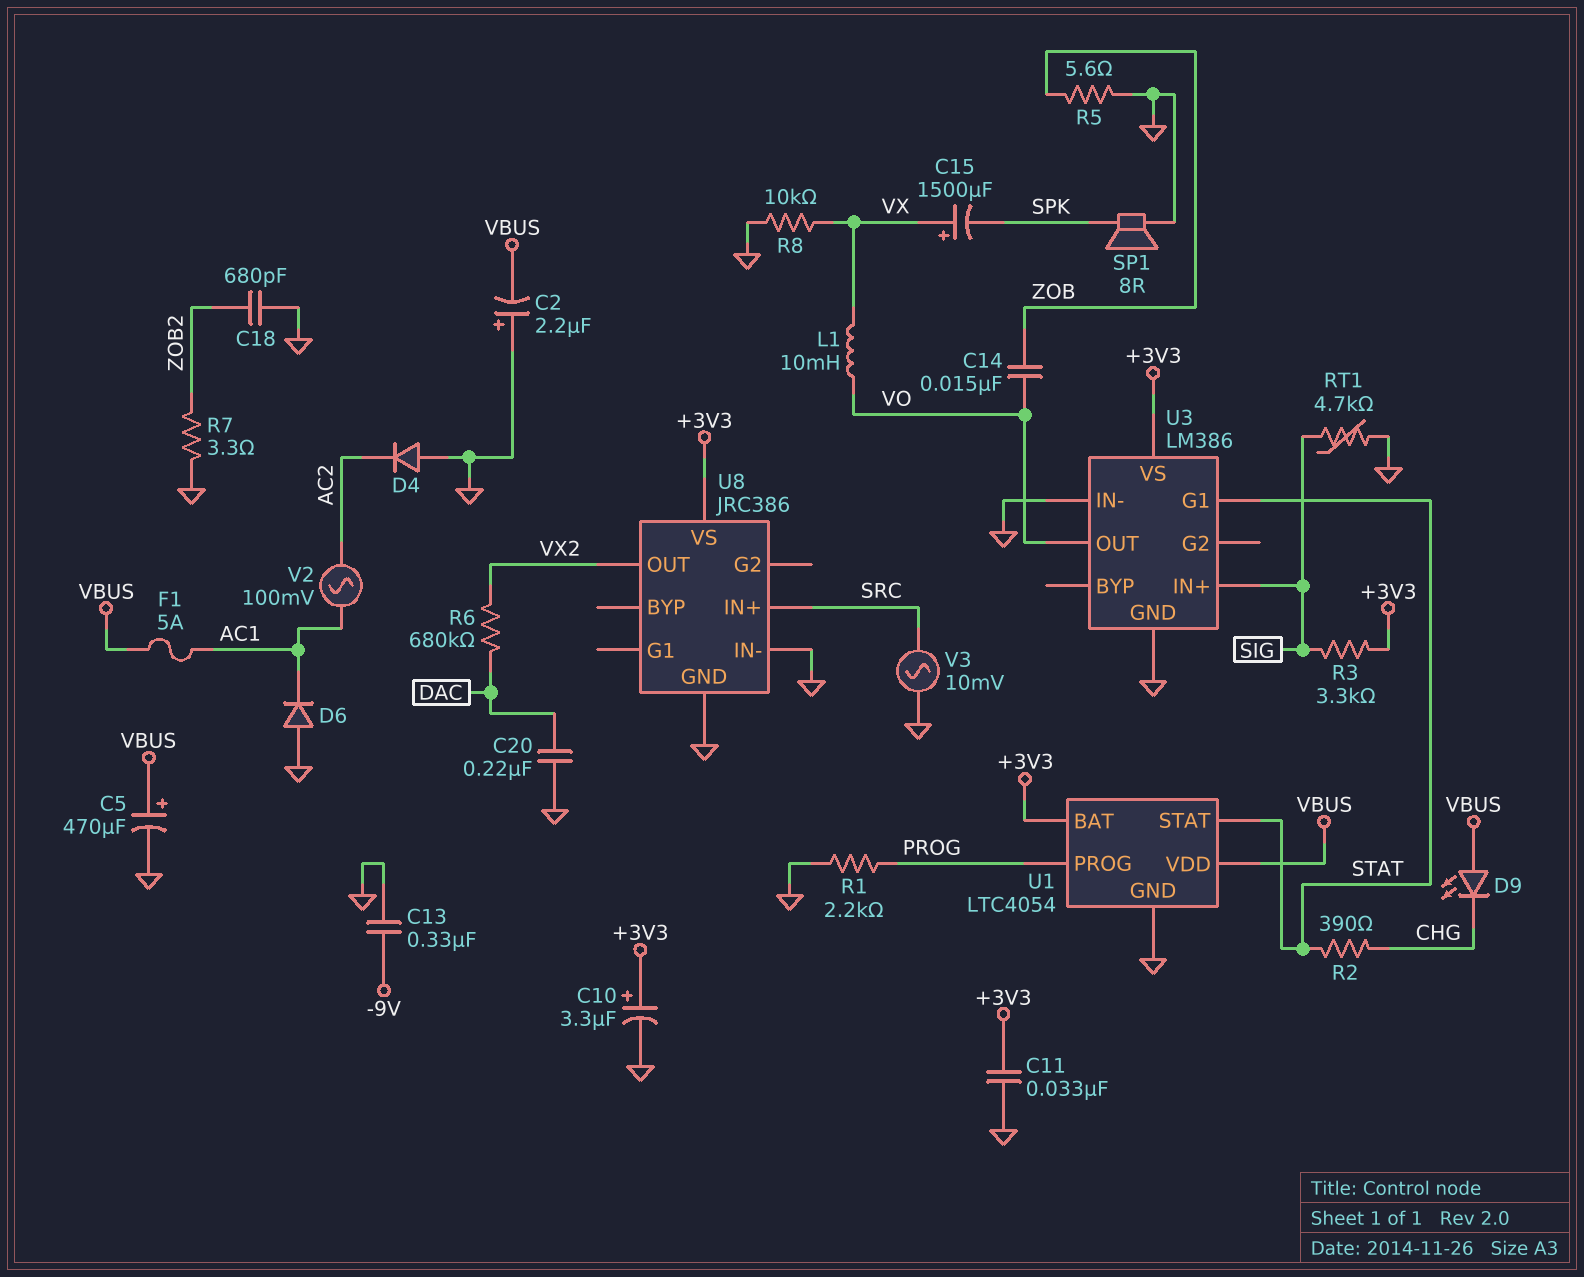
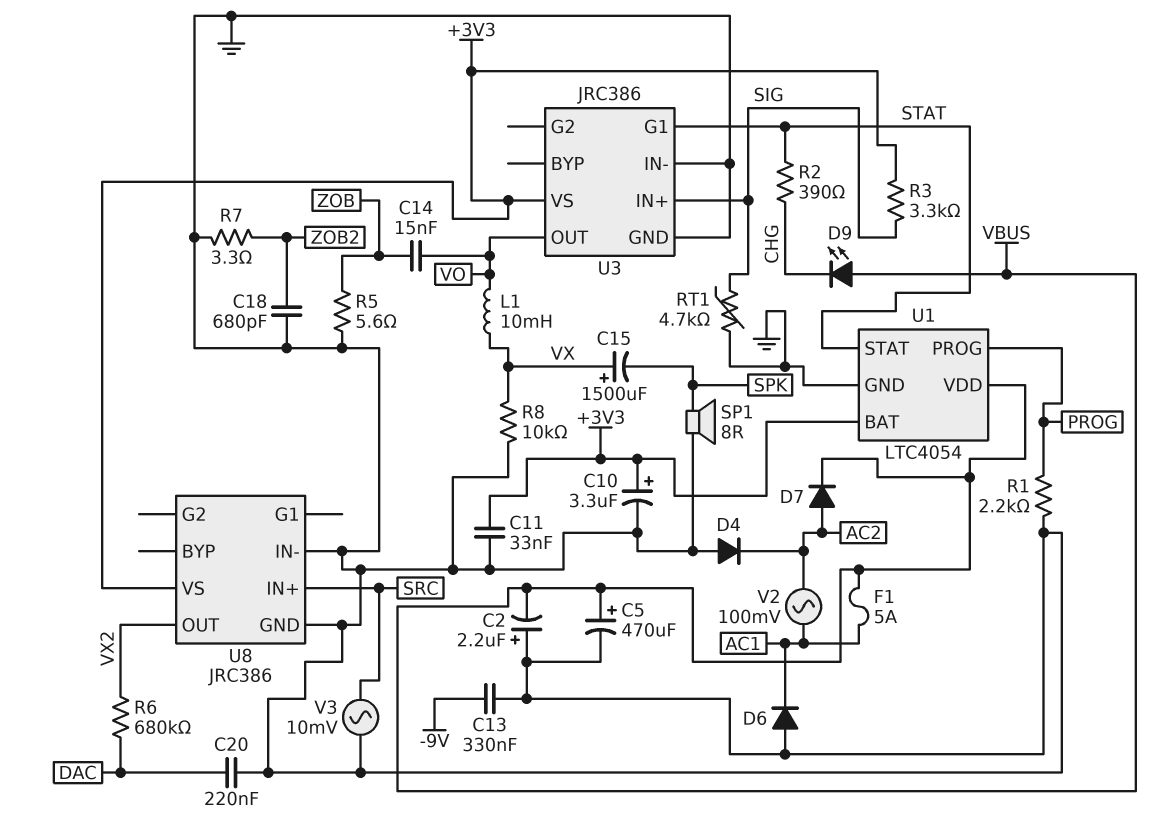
D7: none -> diode (A AC2, K VBUS)
U3: LM386 -> JRC386

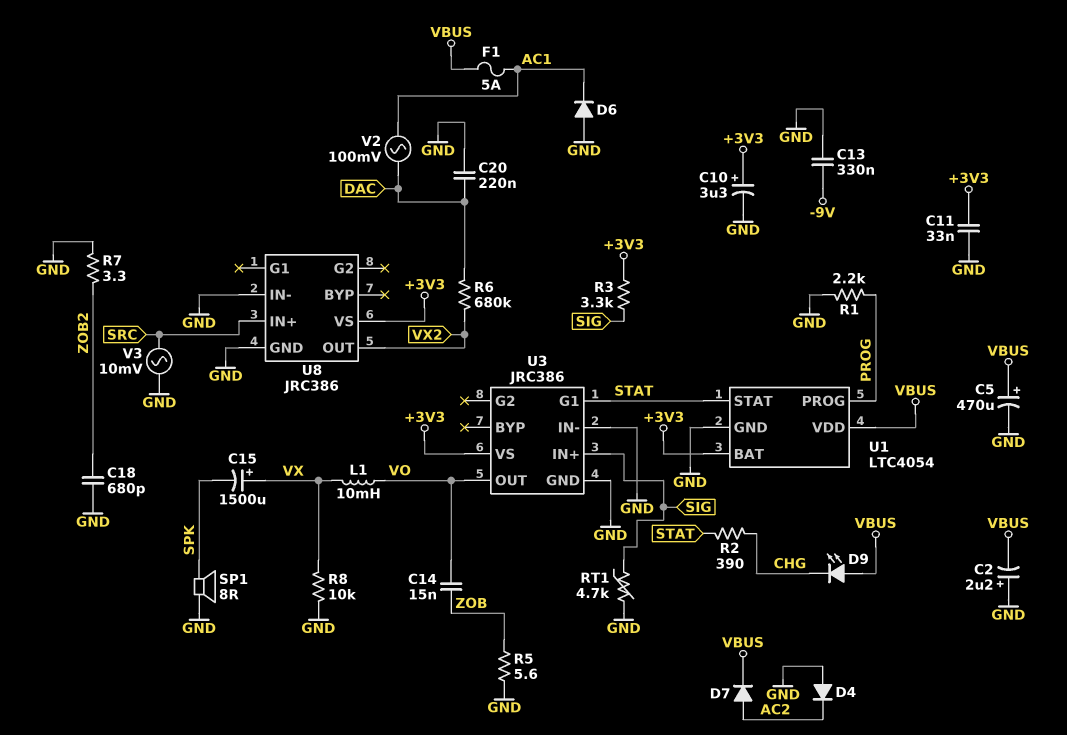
V2: AC 100mV (AC1, AC2) -> AC 100mV (AC1, DAC)

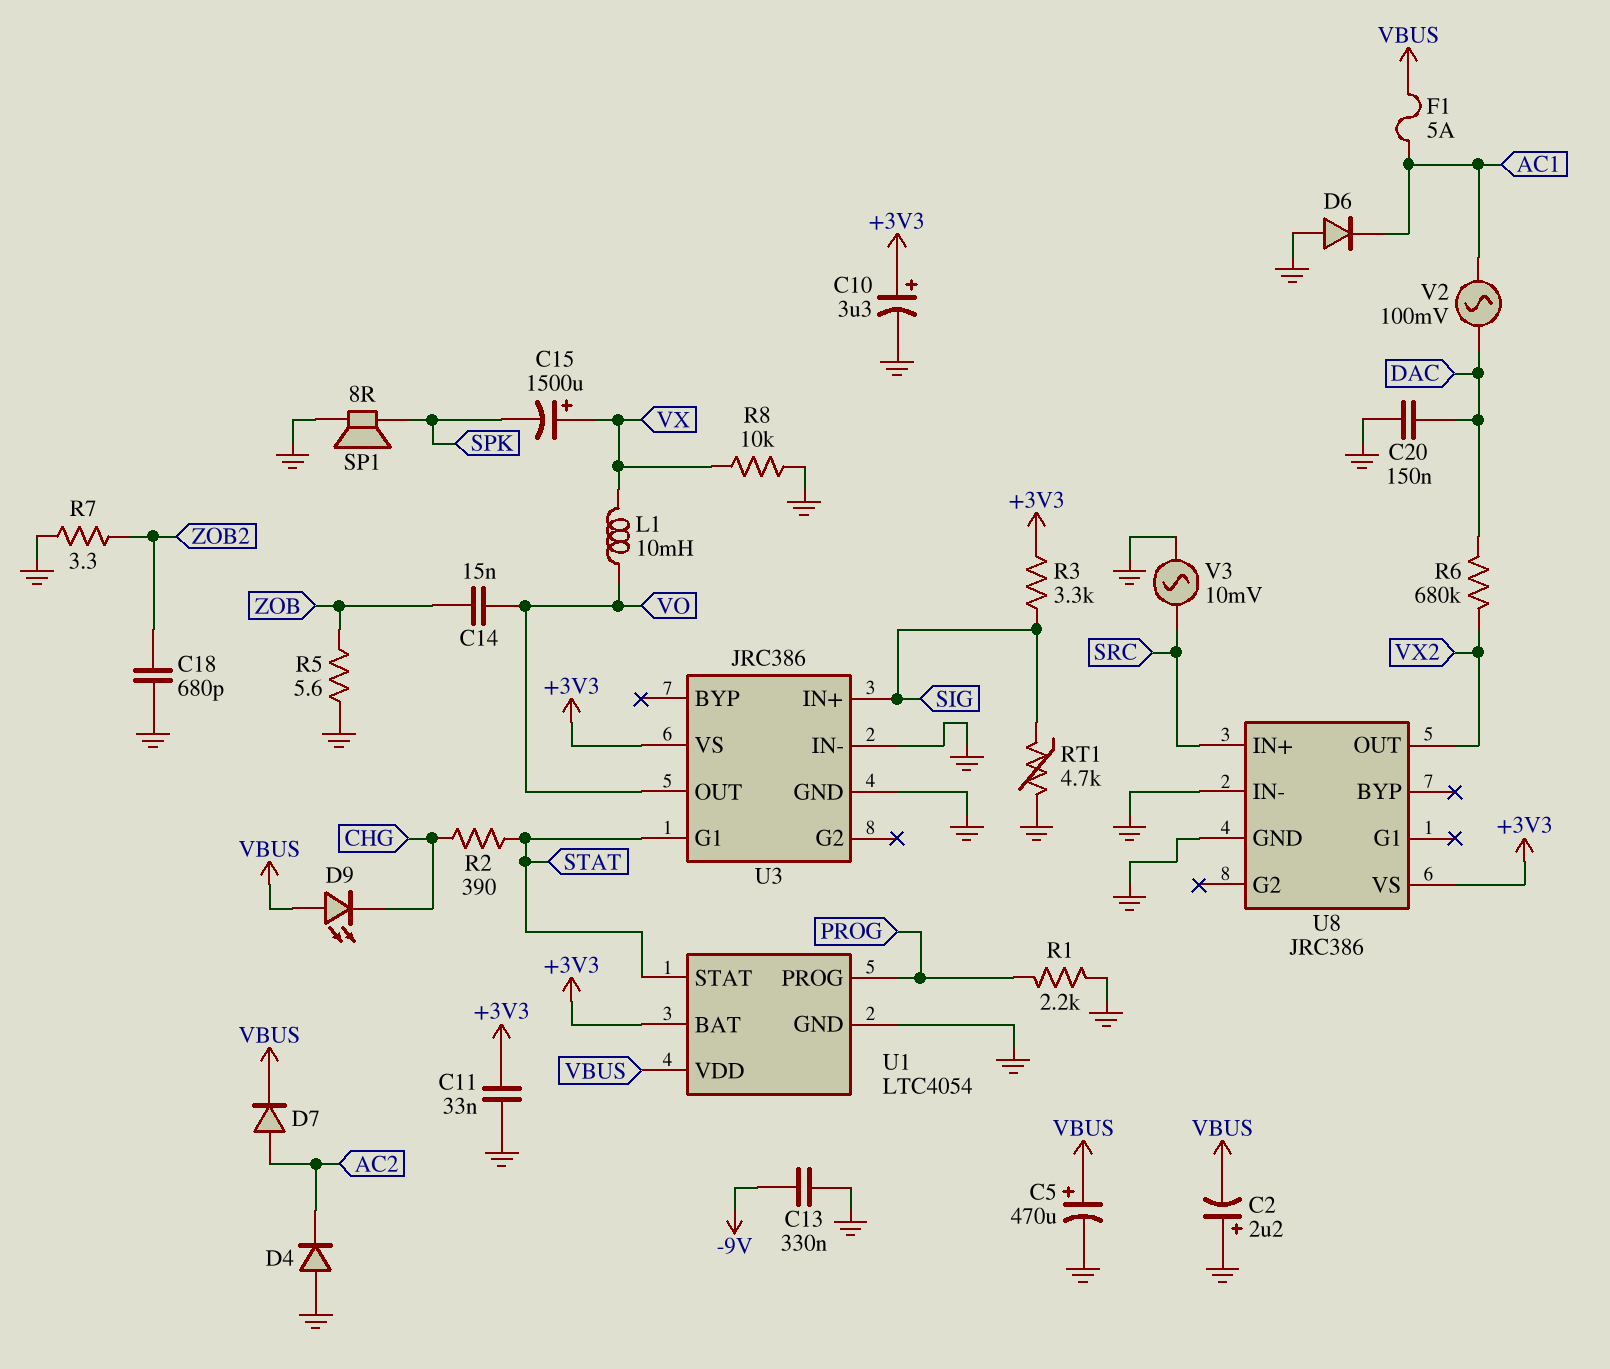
C20: 220nF (DAC, GND) -> 150nF (DAC, GND)

